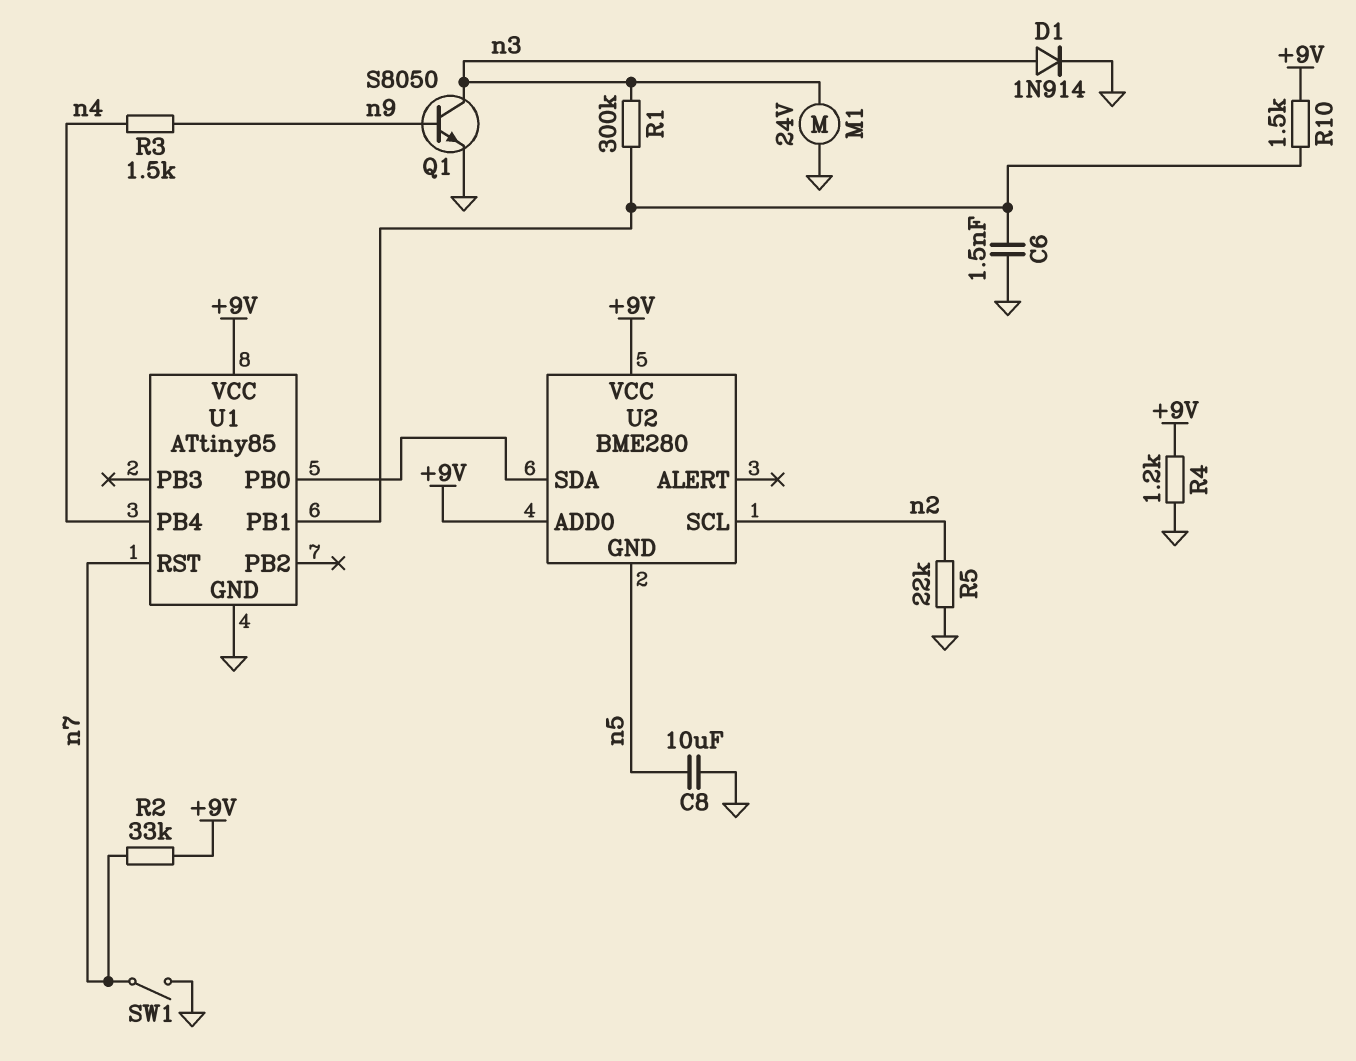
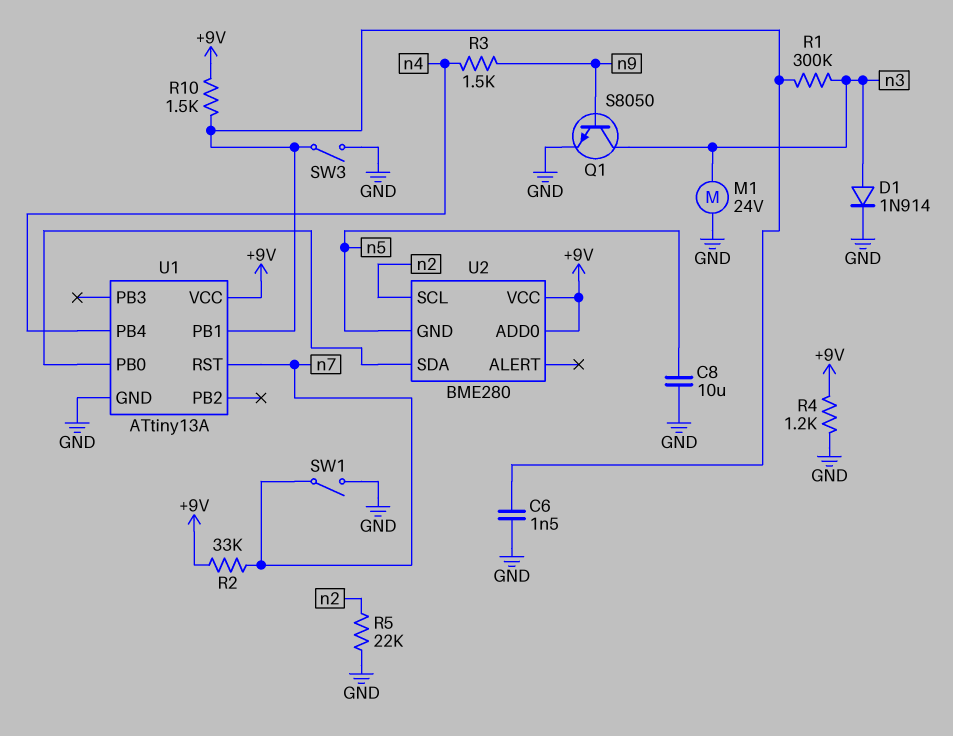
SW3: none -> switch (GND, U1/PB1)
U1: ATtiny85 -> ATtiny13A

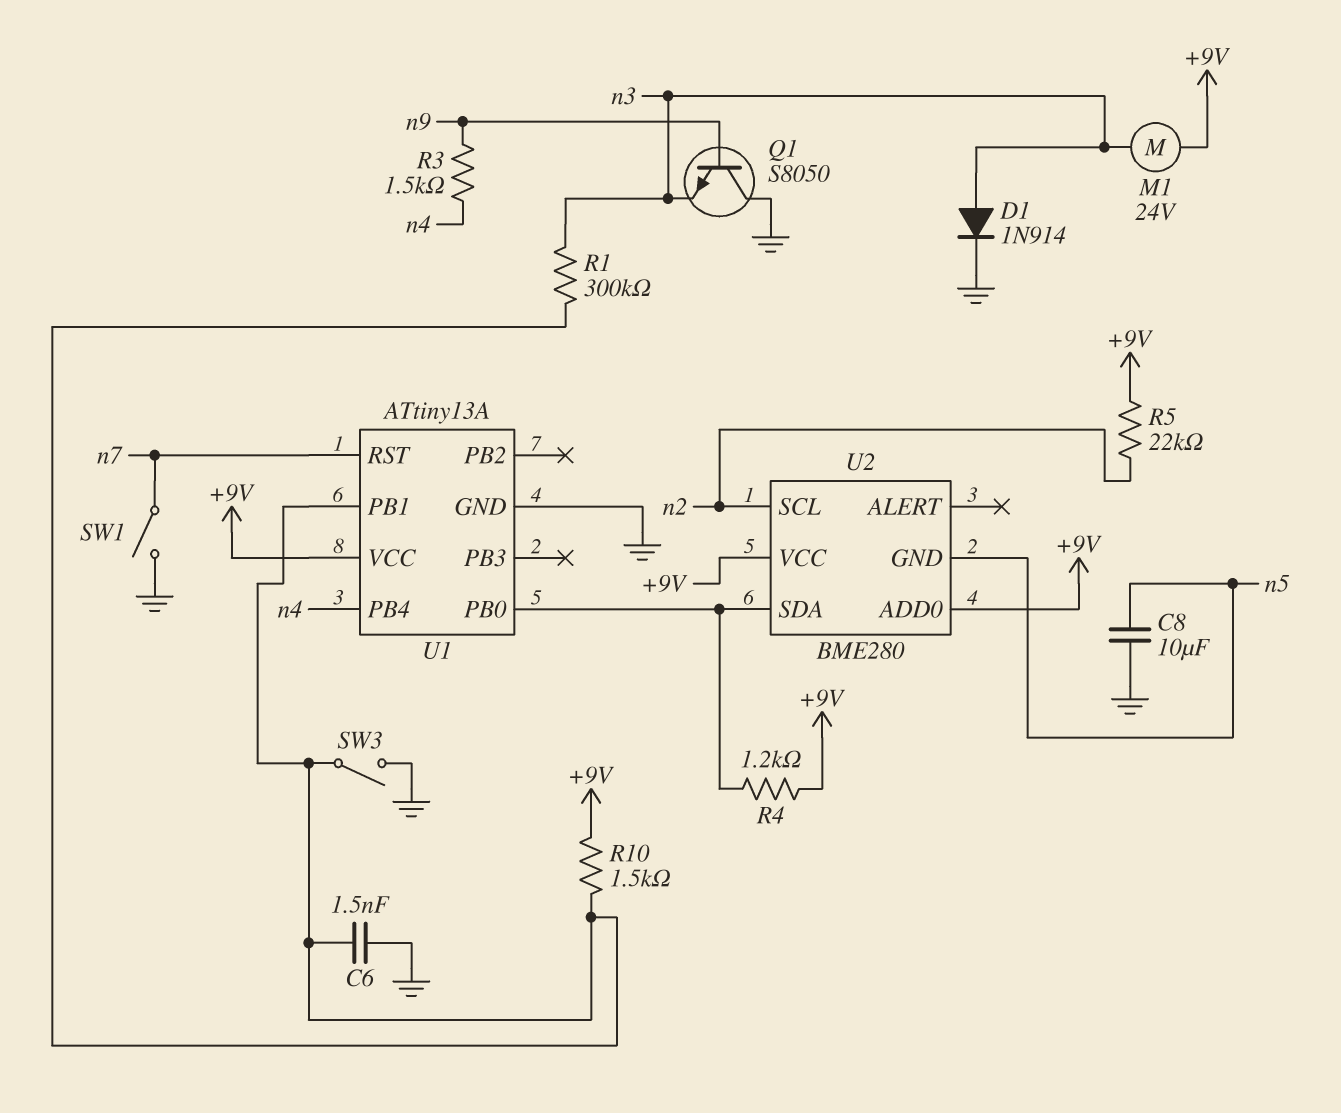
M1: motor 24V (GND, n3) -> motor 24V (+9V, n3)
Q1: NPN S8050 (B n9, C n3, E GND) -> NPN S8050 (B n9, C GND, E n3)
R2: 33k (+9V, n7) -> none
R4: 1.2k (+9V, GND) -> 1.2k (+9V, U1/PB0)
R5: 22k (GND, n2) -> 22k (+9V, n2)

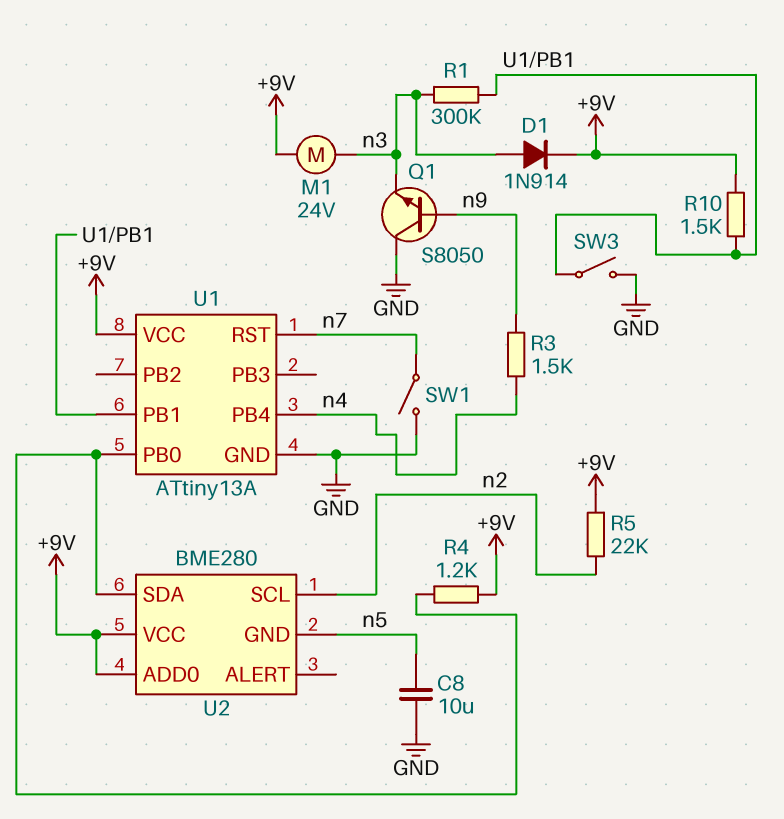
C6: 1.5nF (GND, U1/PB1) -> none
D1: diode 1N914 (A n3, K GND) -> diode 1N914 (A n3, K +9V)

